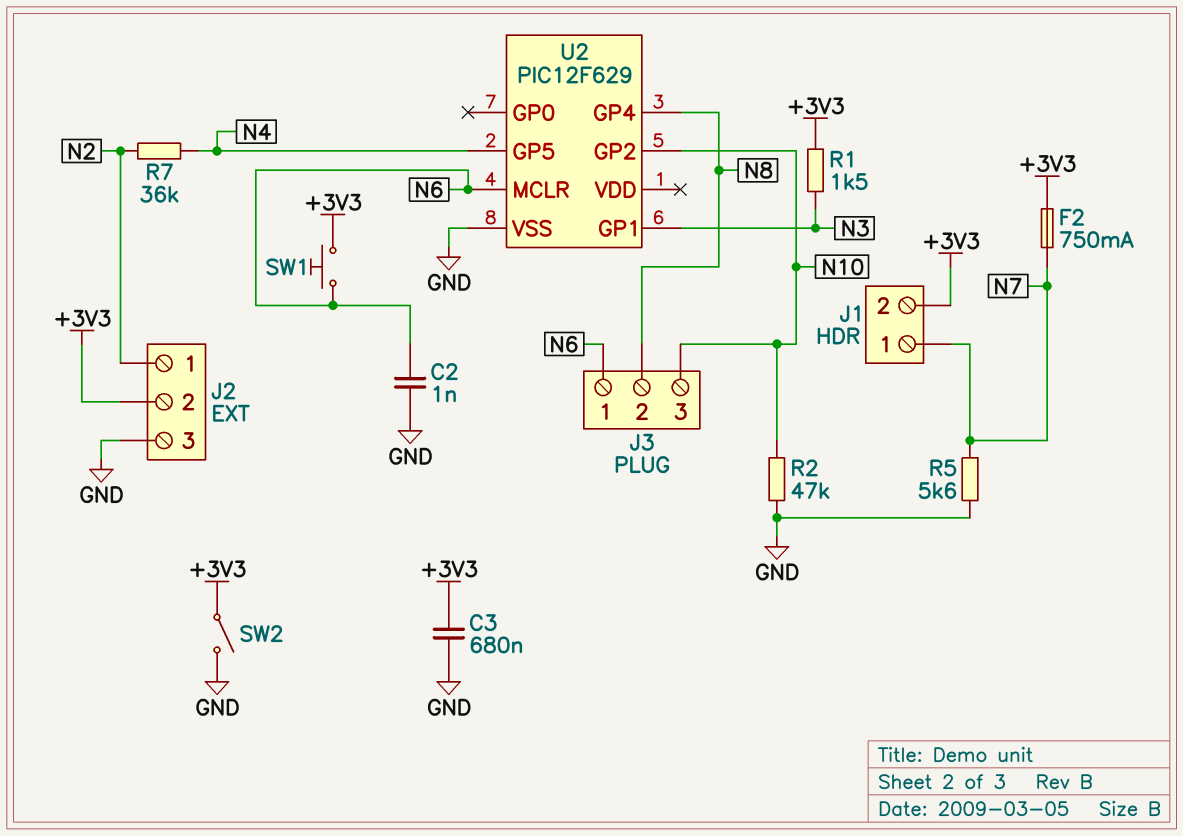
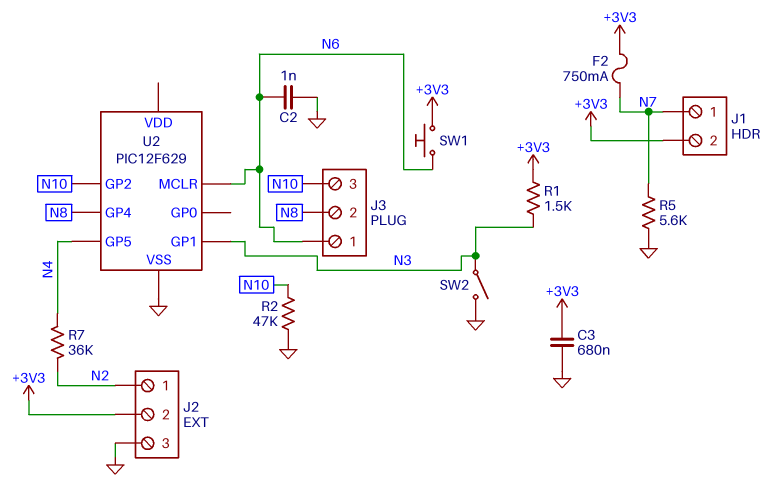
SW2: switch (+3V3, GND) -> switch (GND, N3)

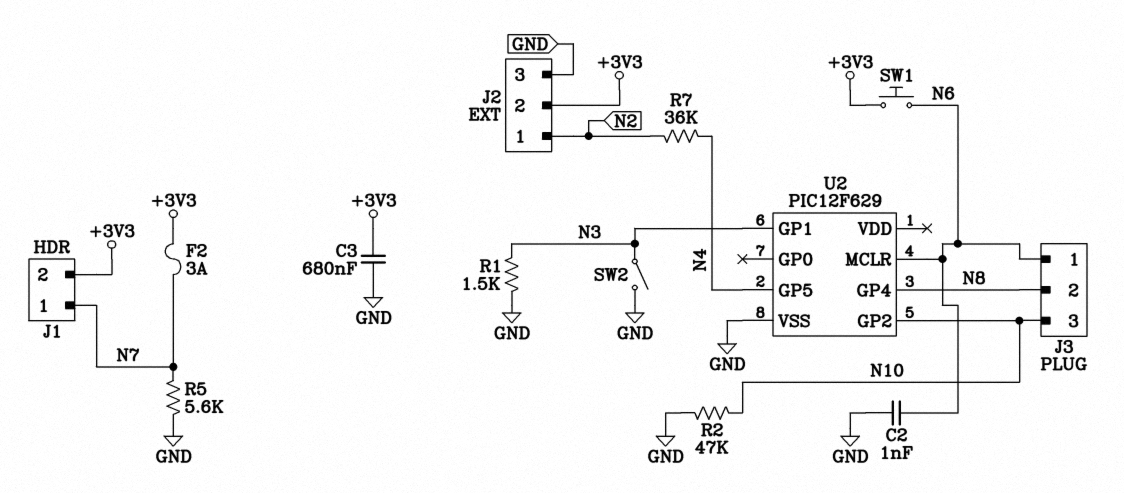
F2: 750mA (+3V3, N7) -> 3A (+3V3, N7)
R1: 1.5k (+3V3, N3) -> 1.5k (GND, N3)

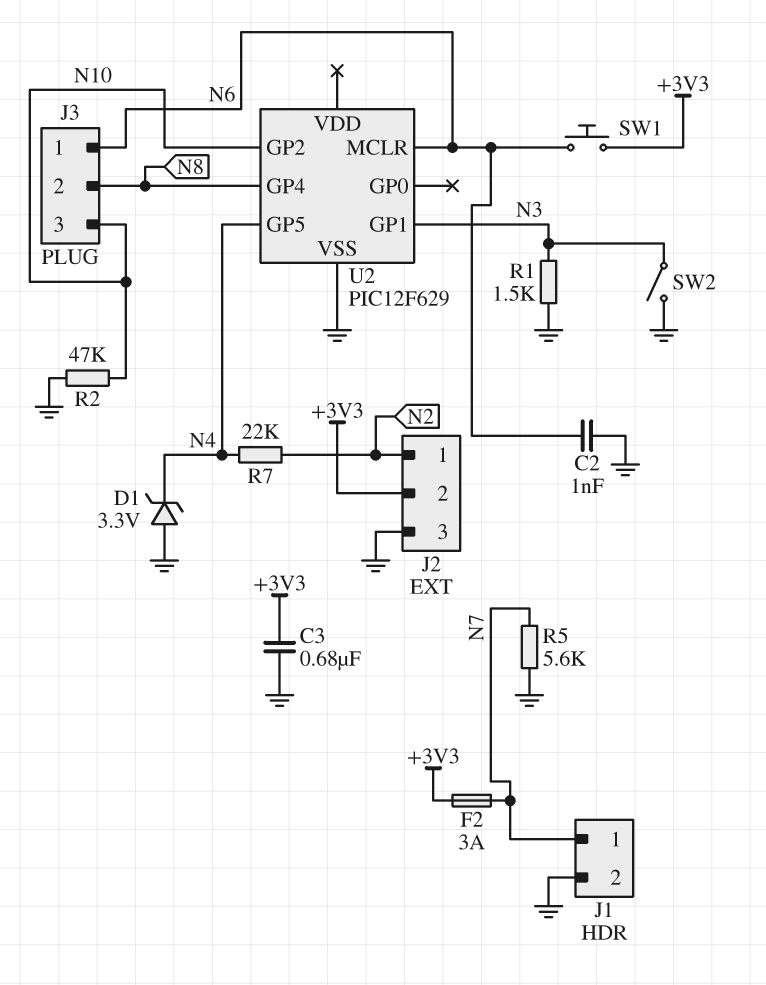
D1: none -> zener 3.3V (A GND, K N4)
J1 pin 2: +3V3 -> GND
R7: 36k (N2, N4) -> 22k (N2, N4)

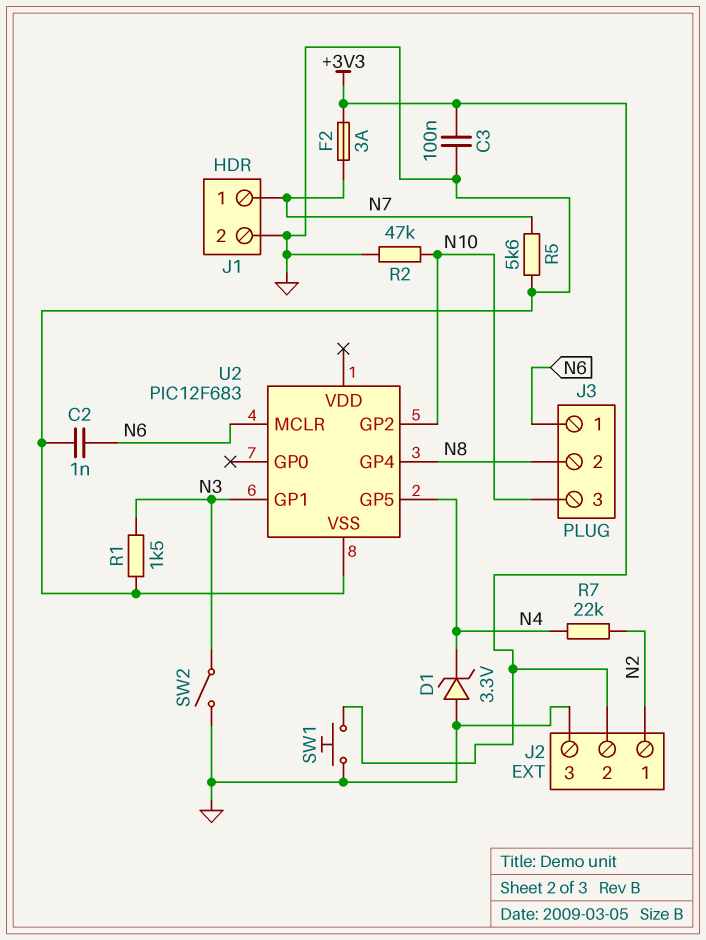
C3: 680nF (+3V3, GND) -> 100nF (+3V3, GND)
SW1: button (+3V3, N6) -> button (+3V3, GND)
U2: PIC12F629 -> PIC12F683

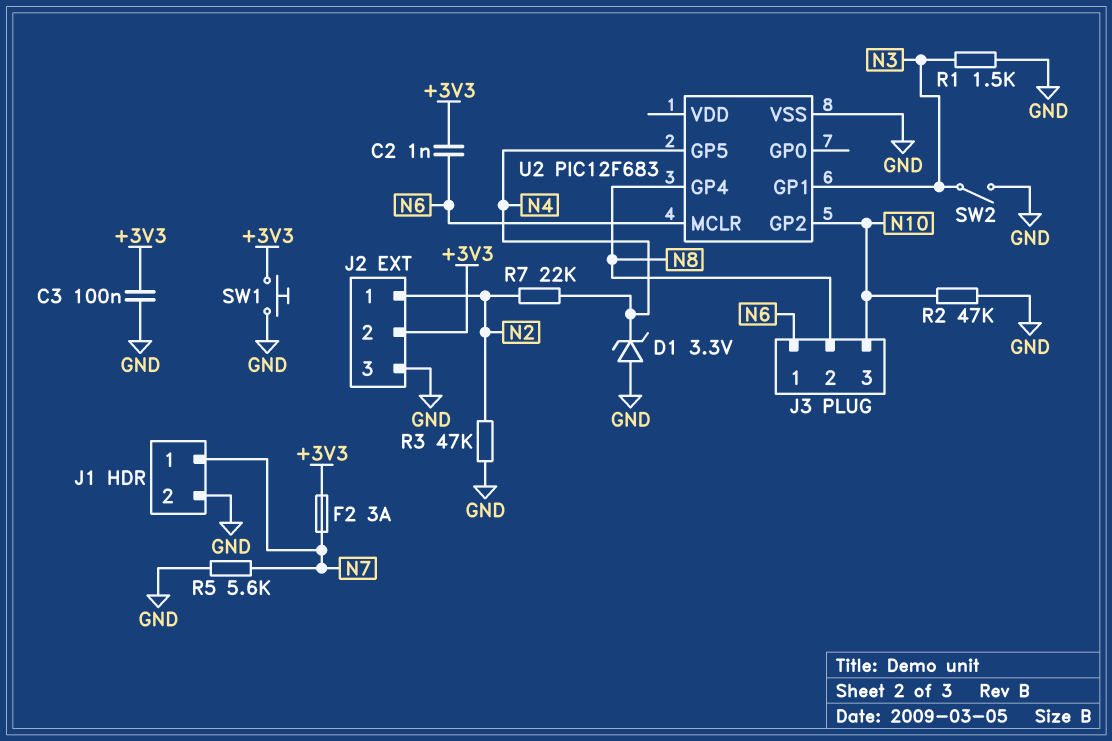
C2: 1nF (GND, N6) -> 1nF (+3V3, N6)
R3: none -> 47k (GND, N2)

